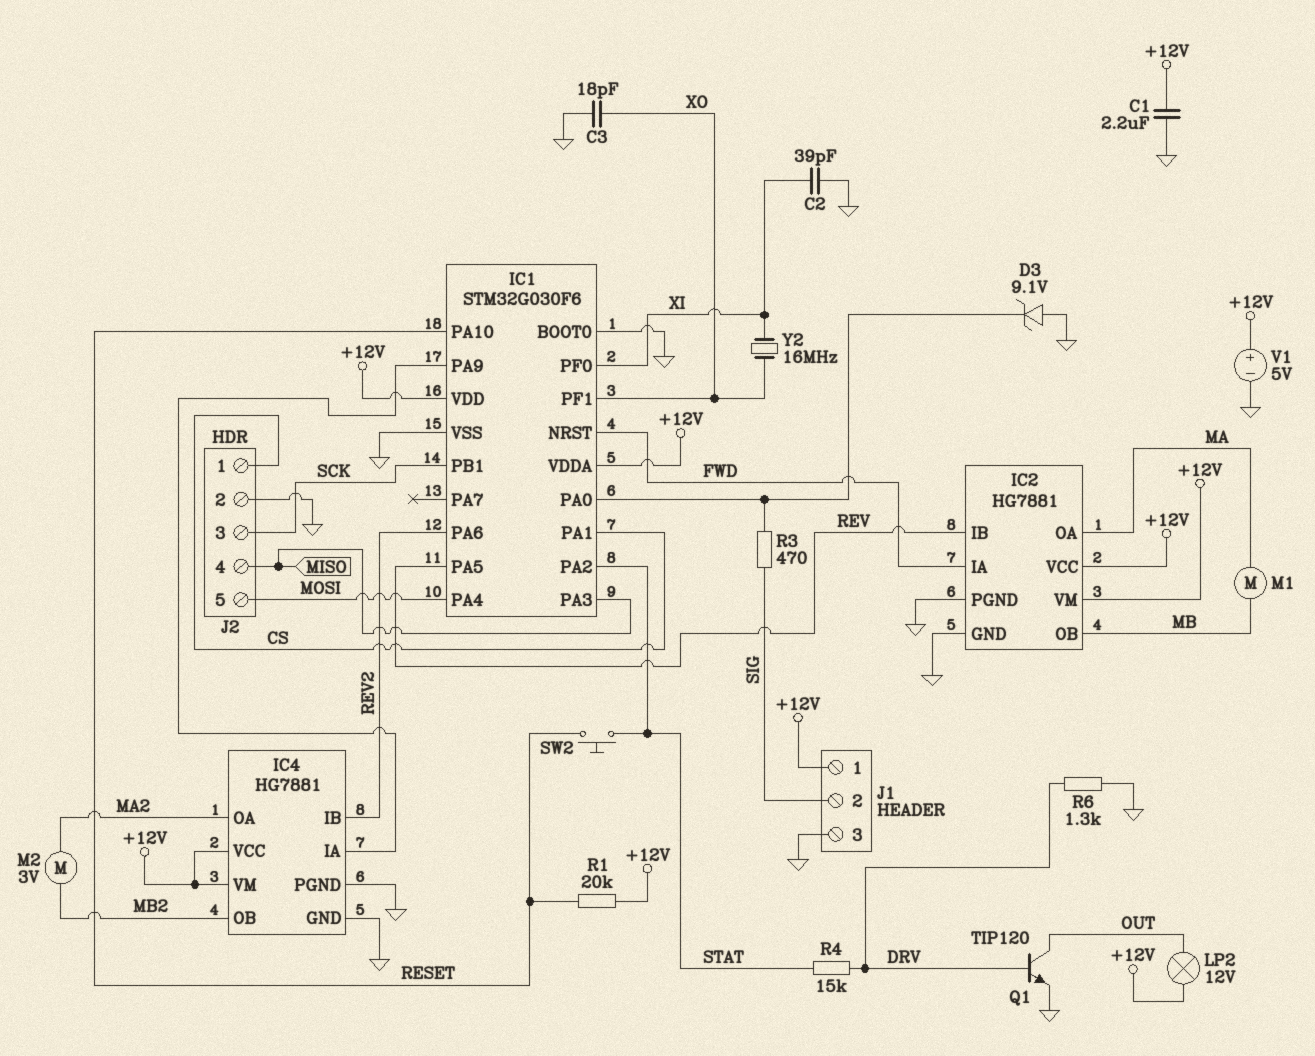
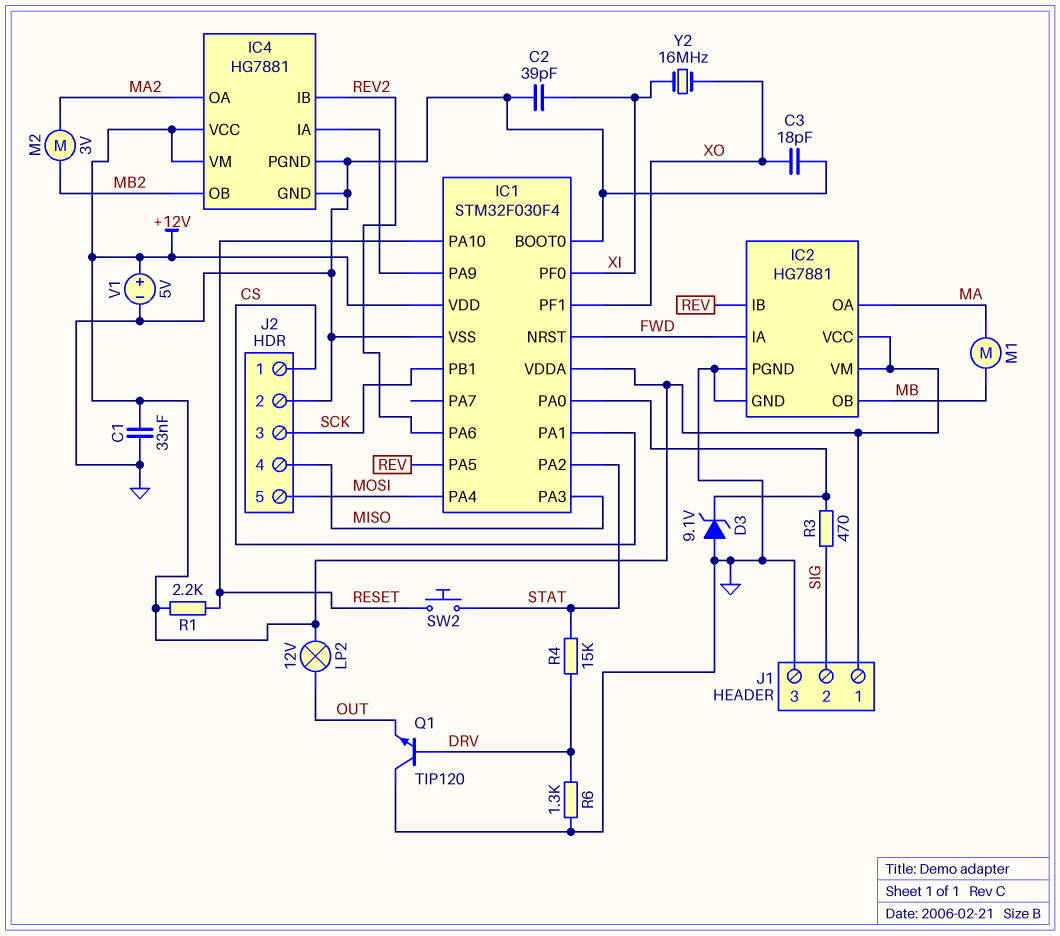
C1: 2.2uF (+12V, GND) -> 33nF (+12V, GND)
IC1: STM32G030F6 -> STM32F030F4
Q1: NPN TIP120 (B DRV, C OUT, E GND) -> NPN TIP120 (B DRV, C GND, E OUT)
R1: 20k (+12V, RESET) -> 2.2k (+12V, RESET)

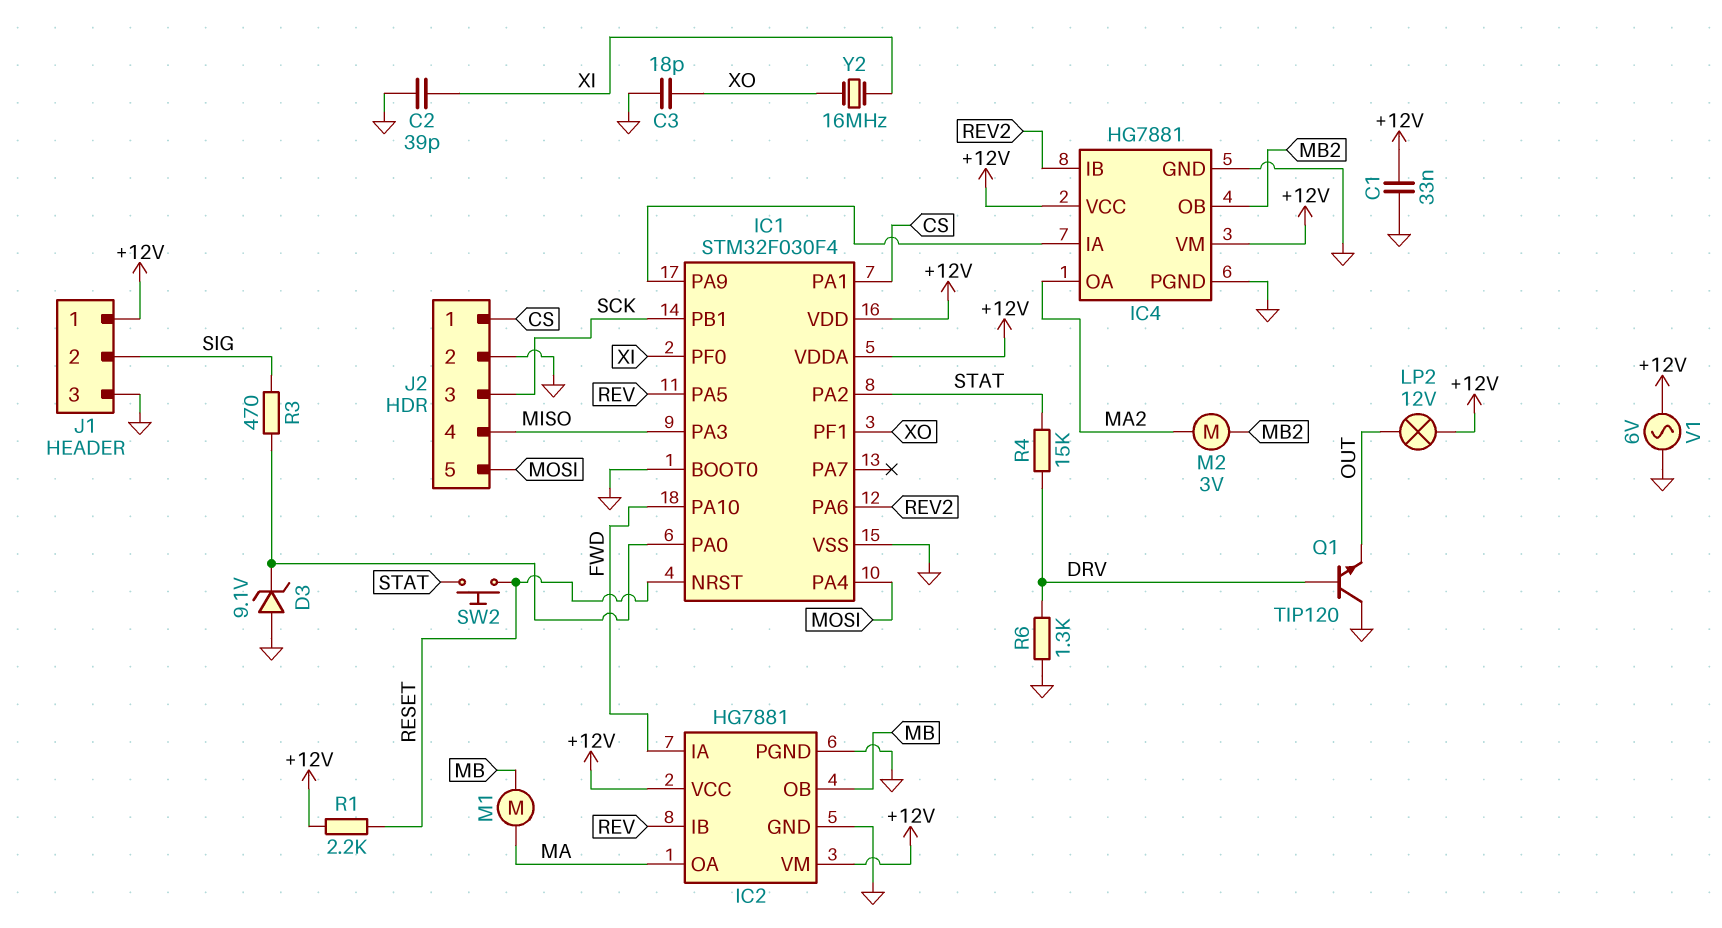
IC1 pin NRST: FWD -> RESET
IC1 pin PA10: RESET -> FWD
V1: 5V (plus +12V, minus GND) -> AC 6V (+12V, GND)

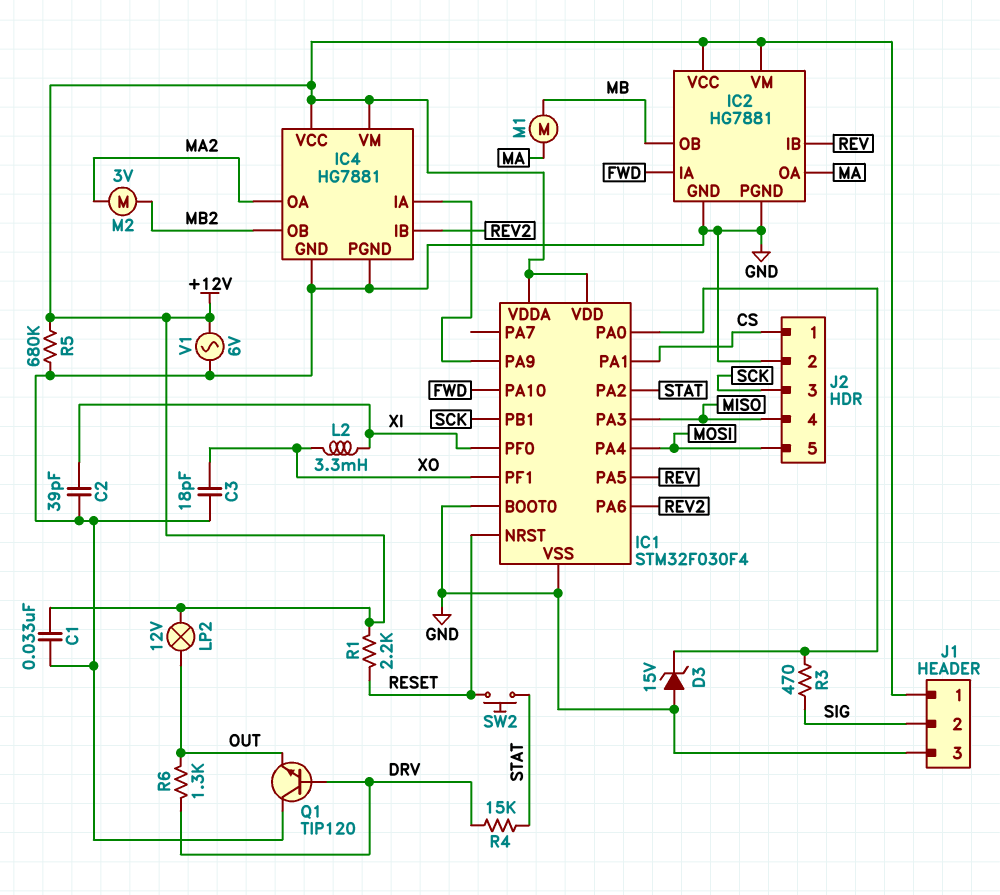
D3: zener 9.1V (A GND, K IC1/PA0) -> zener 15V (A GND, K IC1/PA0)
L2: none -> 3.3mH (XI, XO)
R5: none -> 680k (+12V, GND)
R6: 1.3k (DRV, GND) -> 1.3k (DRV, OUT)
Y2: 16MHz (XI, XO) -> none

